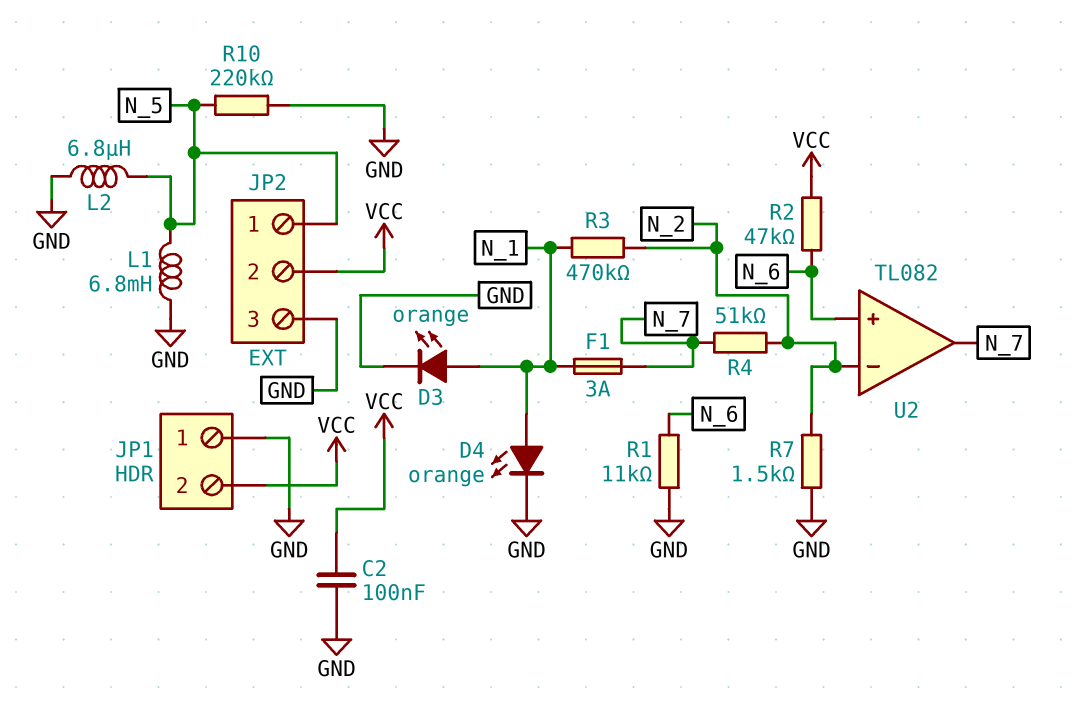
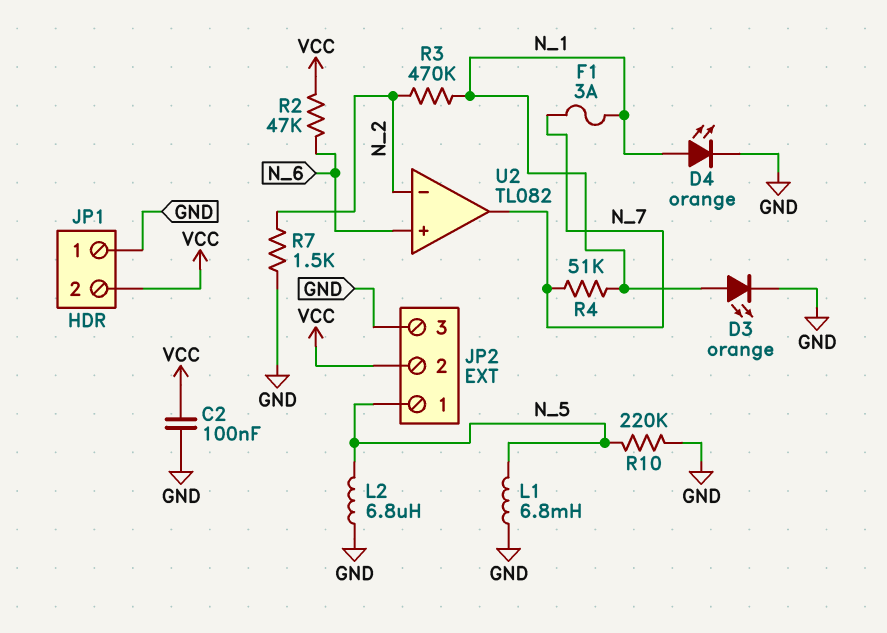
R1: 11k (GND, N_6) -> none
R4: 51k (N_2, N_7) -> 51k (N_1, N_7)

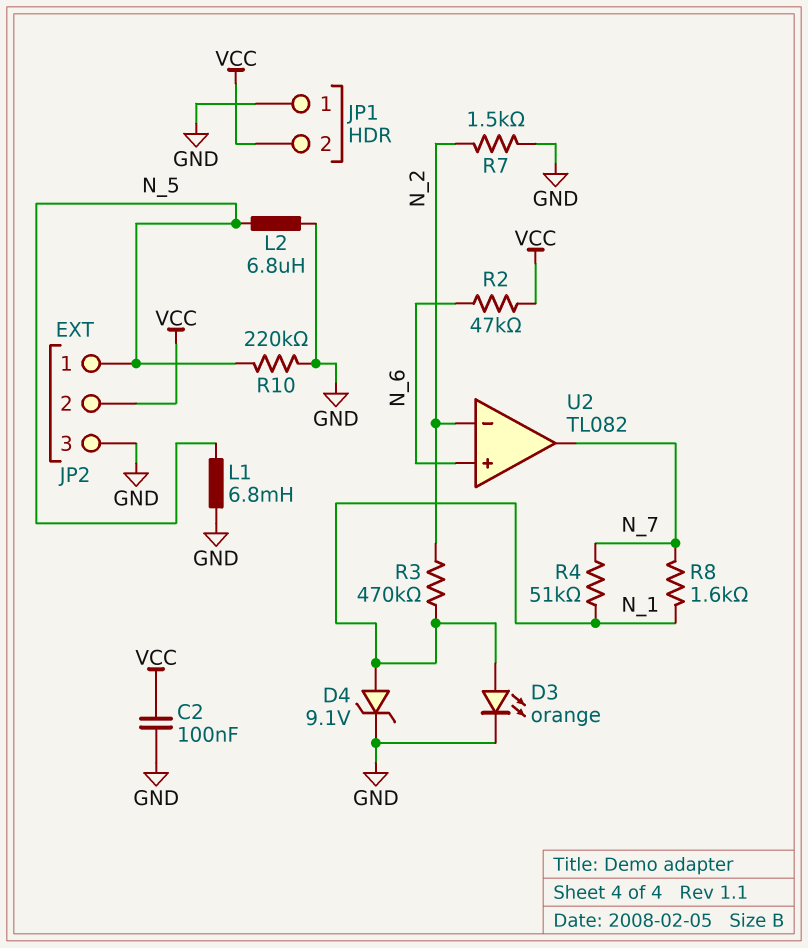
D4: LED orange (A N_1, K GND) -> zener 9.1V (A N_1, K GND)
F1: 3A (N_1, N_7) -> none
R8: none -> 1.6k (N_1, N_7)

